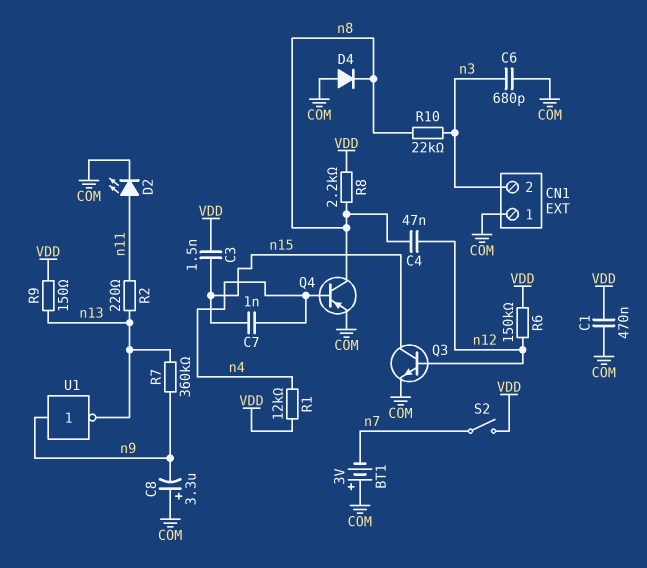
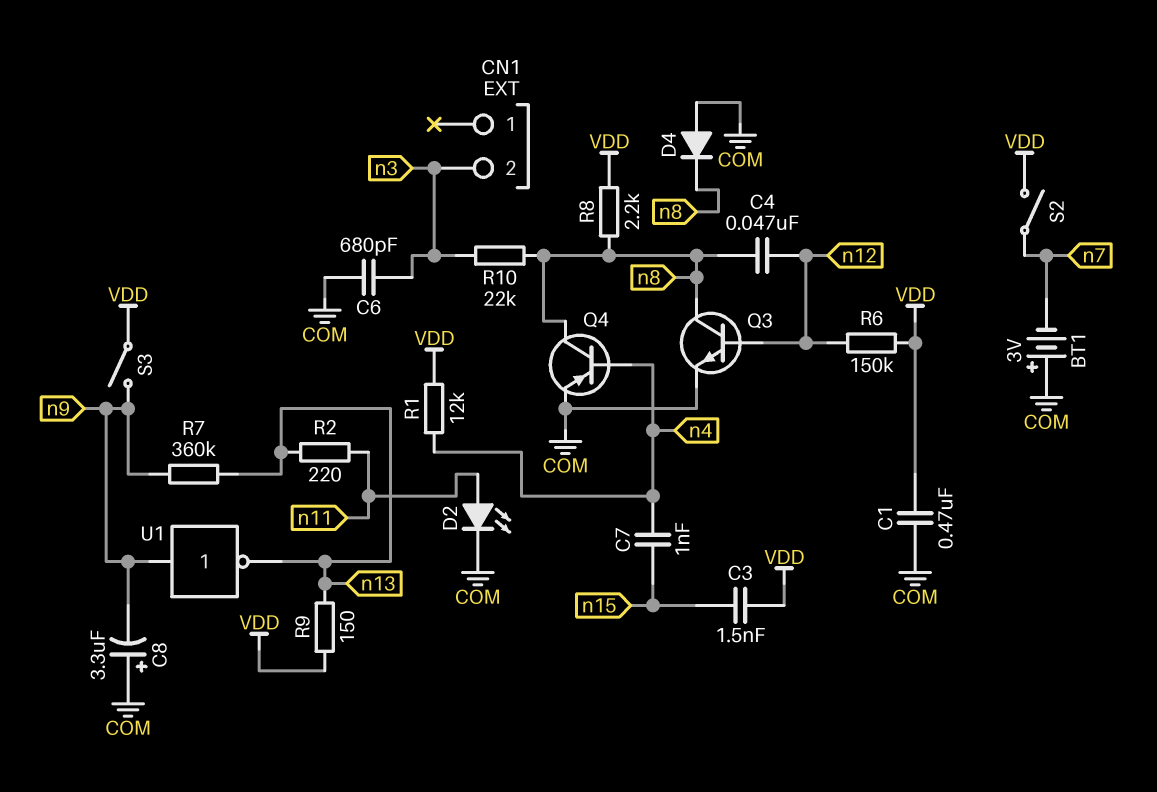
CN1 pin 1: COM -> none
Q3: NPN (B n12, C n15, E COM) -> NPN (B n12, C n8, E COM)
S3: none -> switch (VDD, n9)

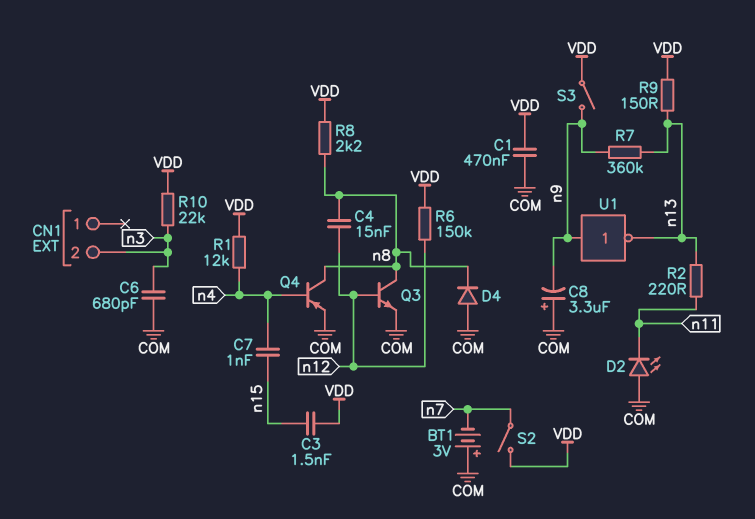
C4: 47nF (n8, n12) -> 15nF (n8, n12)
D2: LED (A n11, K COM) -> LED (A COM, K n11)
R10: 22k (n3, n8) -> 22k (VDD, n3)

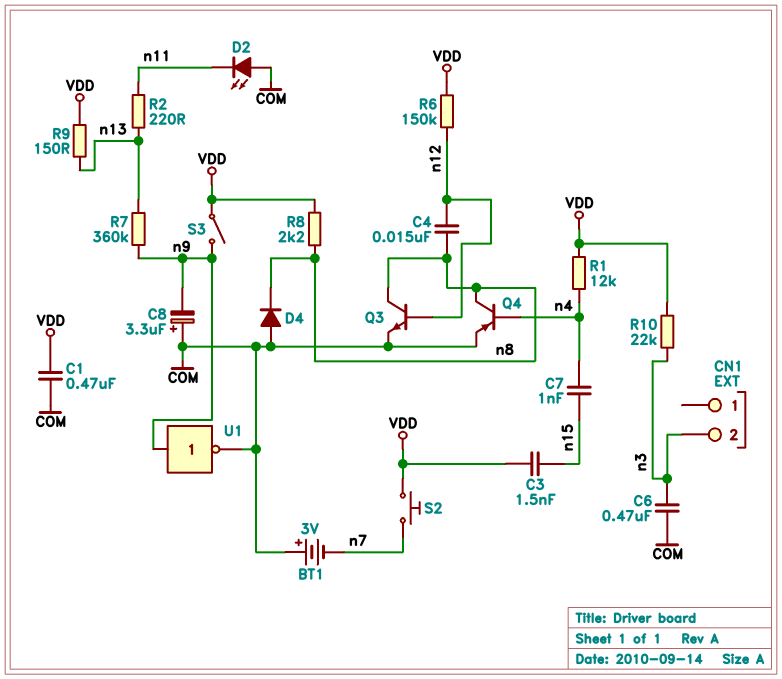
C6: 680pF (COM, n3) -> 470nF (COM, n3)
S2: switch (VDD, n7) -> button (VDD, n7)
U1: NOT (in n9, out n13) -> NOT (in n9, out COM)

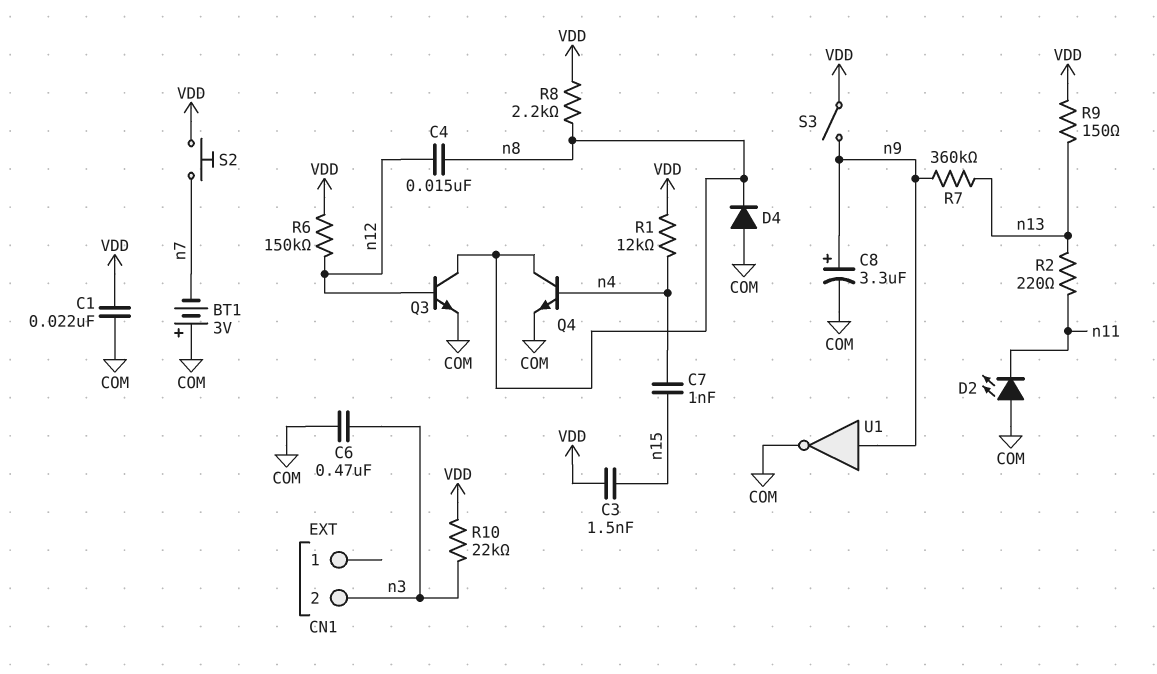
C1: 470nF (COM, VDD) -> 22nF (COM, VDD)
C8: 3.3uF (plus COM, minus n9) -> 3.3uF (plus n9, minus COM)
Q4: PNP (B n4, C n8, E COM) -> NPN (B n4, C n8, E COM)

